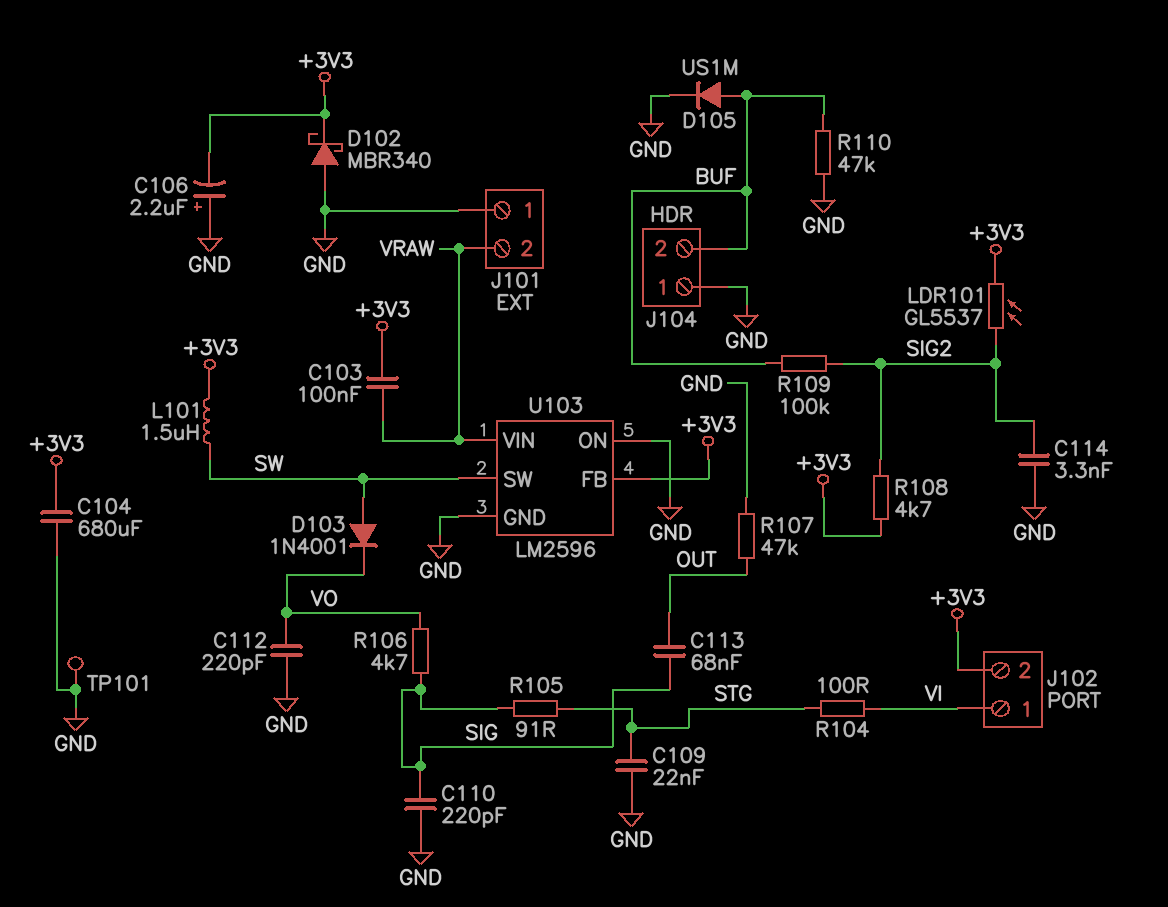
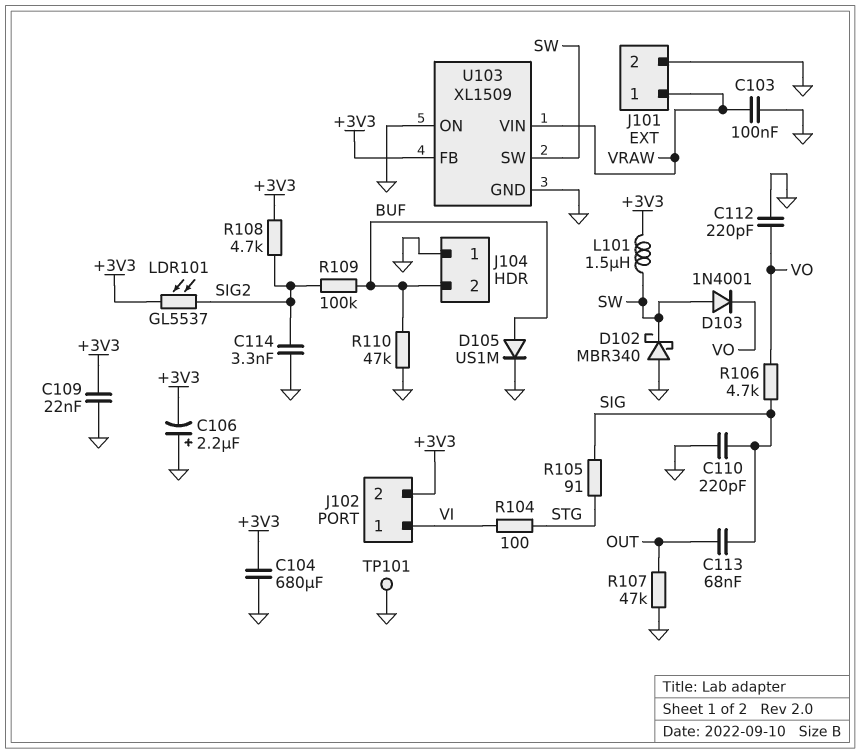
C103: 100nF (+3V3, VRAW) -> 100nF (GND, VRAW)
C109: 22nF (GND, STG) -> 22nF (+3V3, GND)
D102: schottky MBR340 (A GND, K +3V3) -> schottky MBR340 (A GND, K SW)
J101 pin 1: GND -> VRAW
J101 pin 2: VRAW -> GND
U103: LM2596 -> XL1509

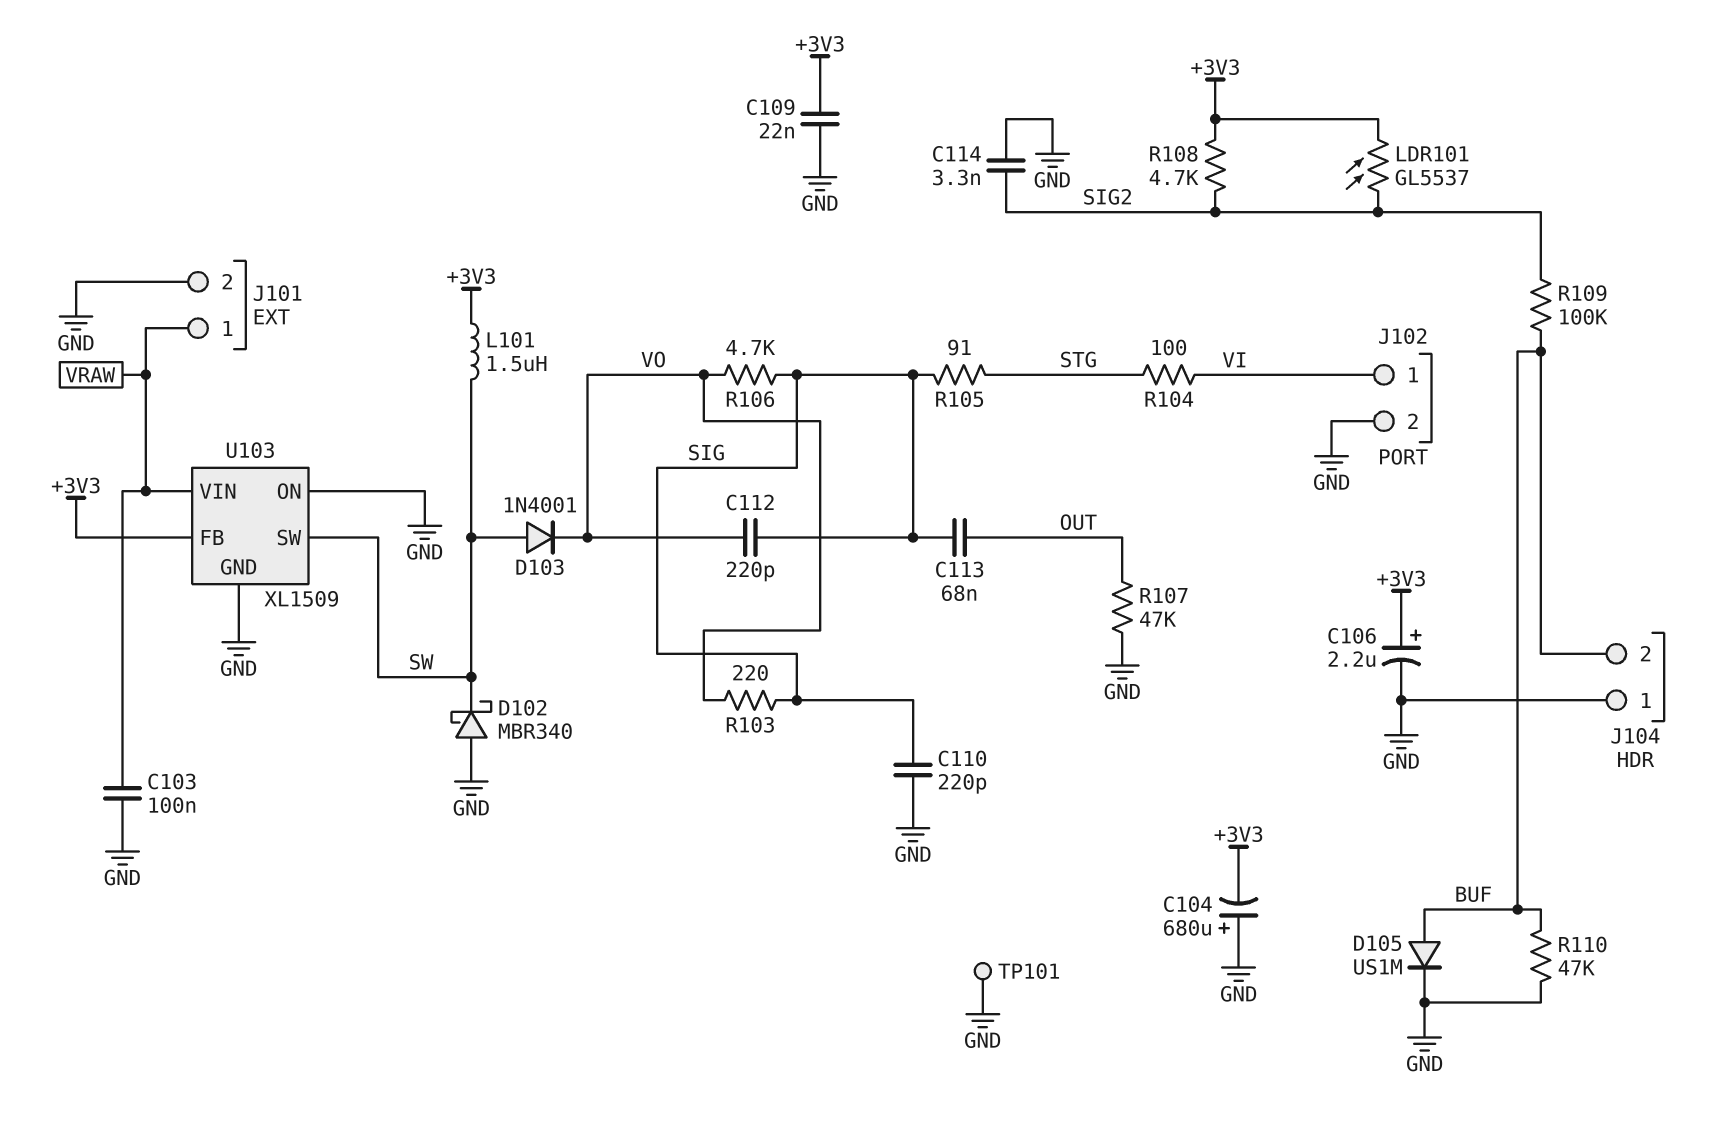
C104: 680uF (+3V3, GND) -> 680uF (plus GND, minus +3V3)
C106: 2.2uF (plus GND, minus +3V3) -> 2.2uF (plus +3V3, minus GND)
C112: 220pF (GND, VO) -> 220pF (SIG, VO)
J102 pin 2: +3V3 -> GND
R103: none -> 220 (SIG, VO)

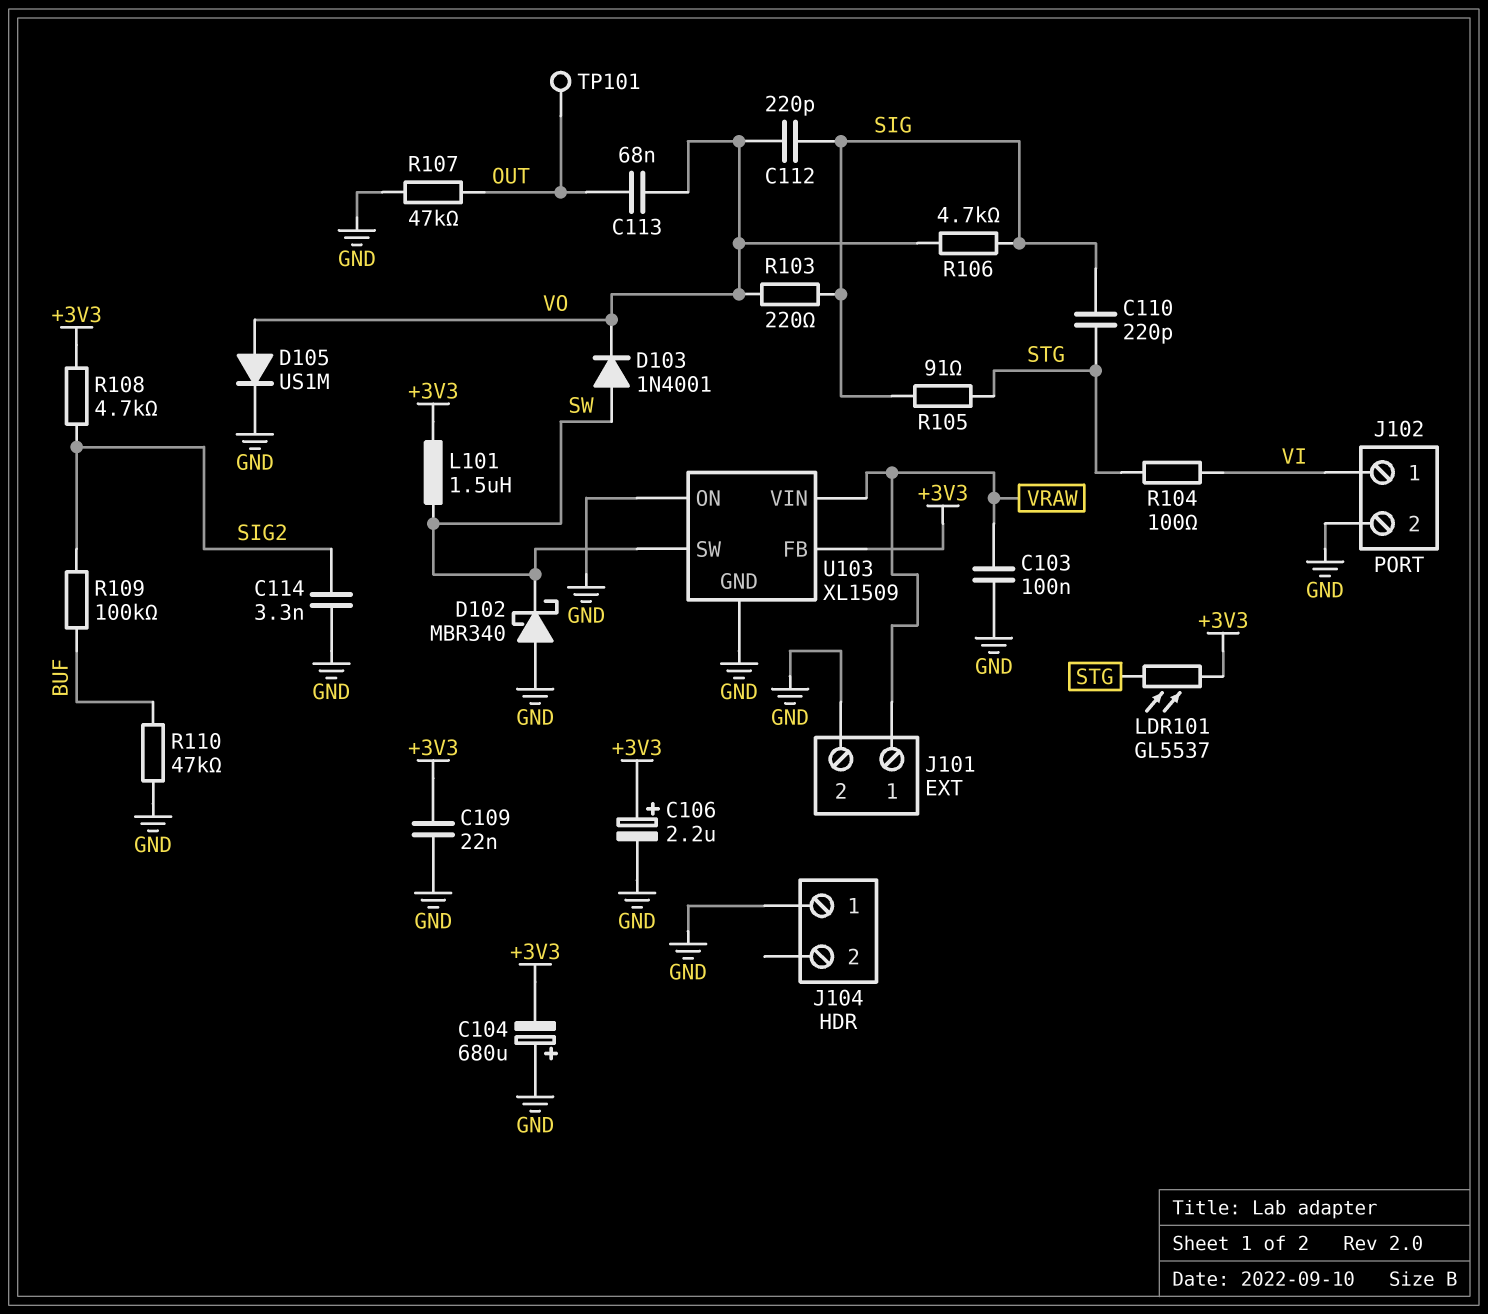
C110: 220pF (GND, SIG) -> 220pF (SIG, STG)
C113: 68nF (OUT, SIG) -> 68nF (OUT, VO)
D105: diode US1M (A BUF, K GND) -> diode US1M (A VO, K GND)
J104 pin 2: BUF -> none
LDR101: GL5537 (+3V3, SIG2) -> GL5537 (+3V3, STG)
TP101: test point (GND) -> test point (OUT)

